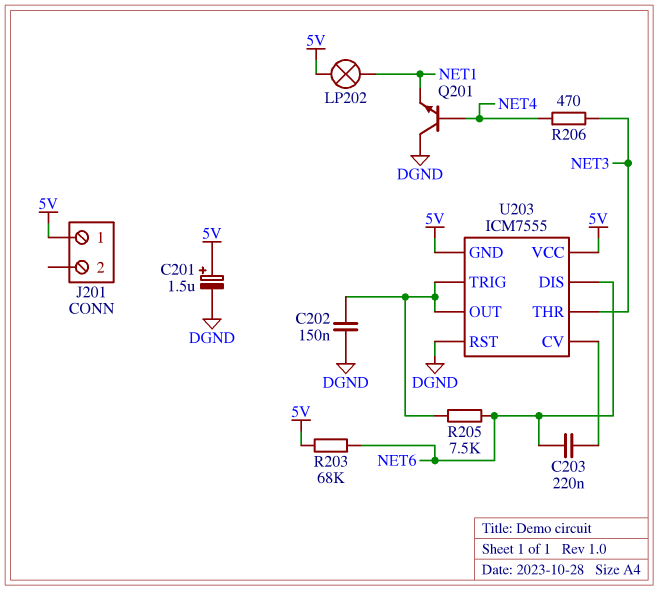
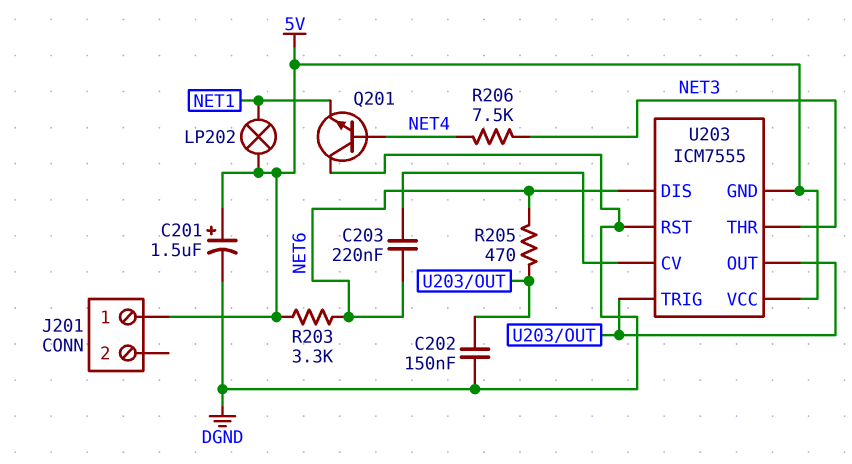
R203: 68k (5V, NET6) -> 3.3k (5V, NET6)
R205: 7.5k (NET6, U203/OUT) -> 470 (NET6, U203/OUT)
R206: 470 (NET3, NET4) -> 7.5k (NET3, NET4)

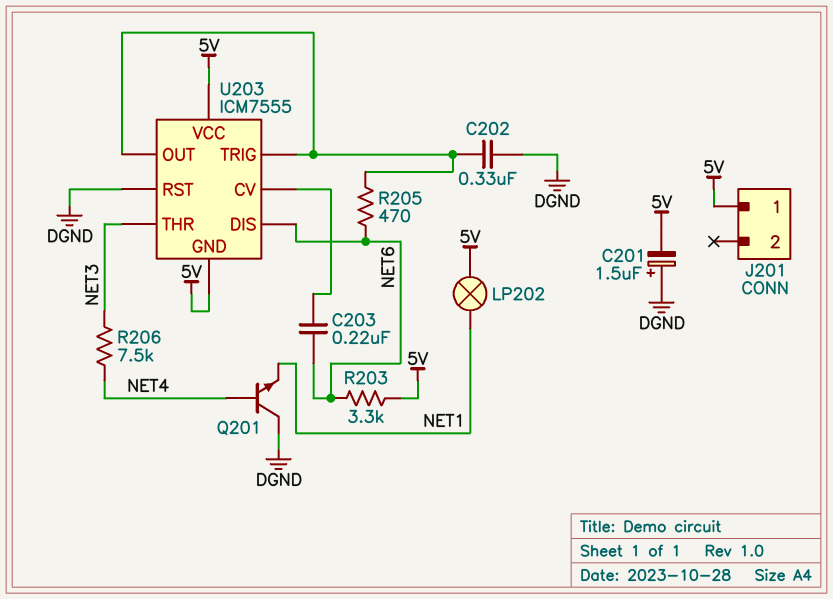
C201: 1.5uF (plus 5V, minus DGND) -> 1.5uF (plus DGND, minus 5V)
C202: 150nF (DGND, U203/OUT) -> 330nF (DGND, U203/OUT)

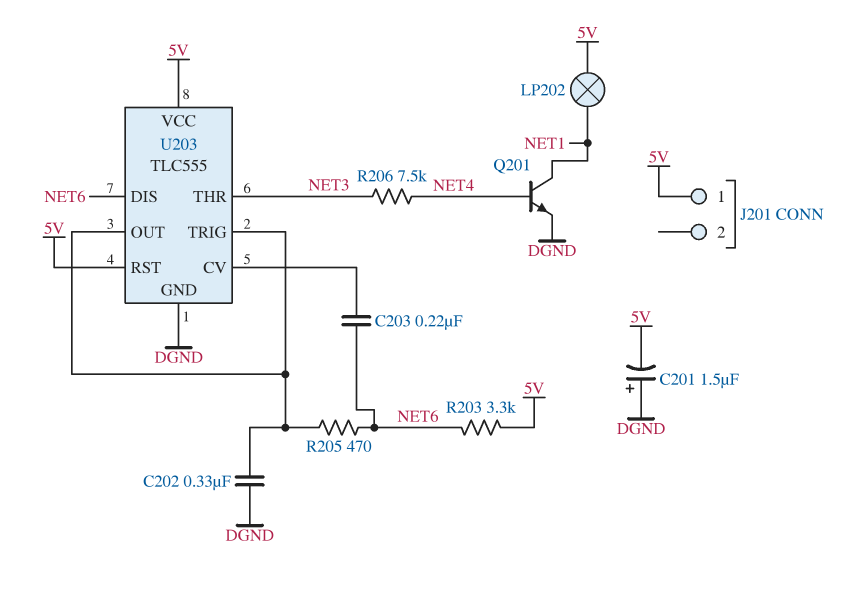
Q201: NPN (B NET4, C DGND, E NET1) -> NPN (B NET4, C NET1, E DGND)
U203: ICM7555 -> TLC555
U203 pin GND: 5V -> DGND
U203 pin RST: DGND -> 5V

